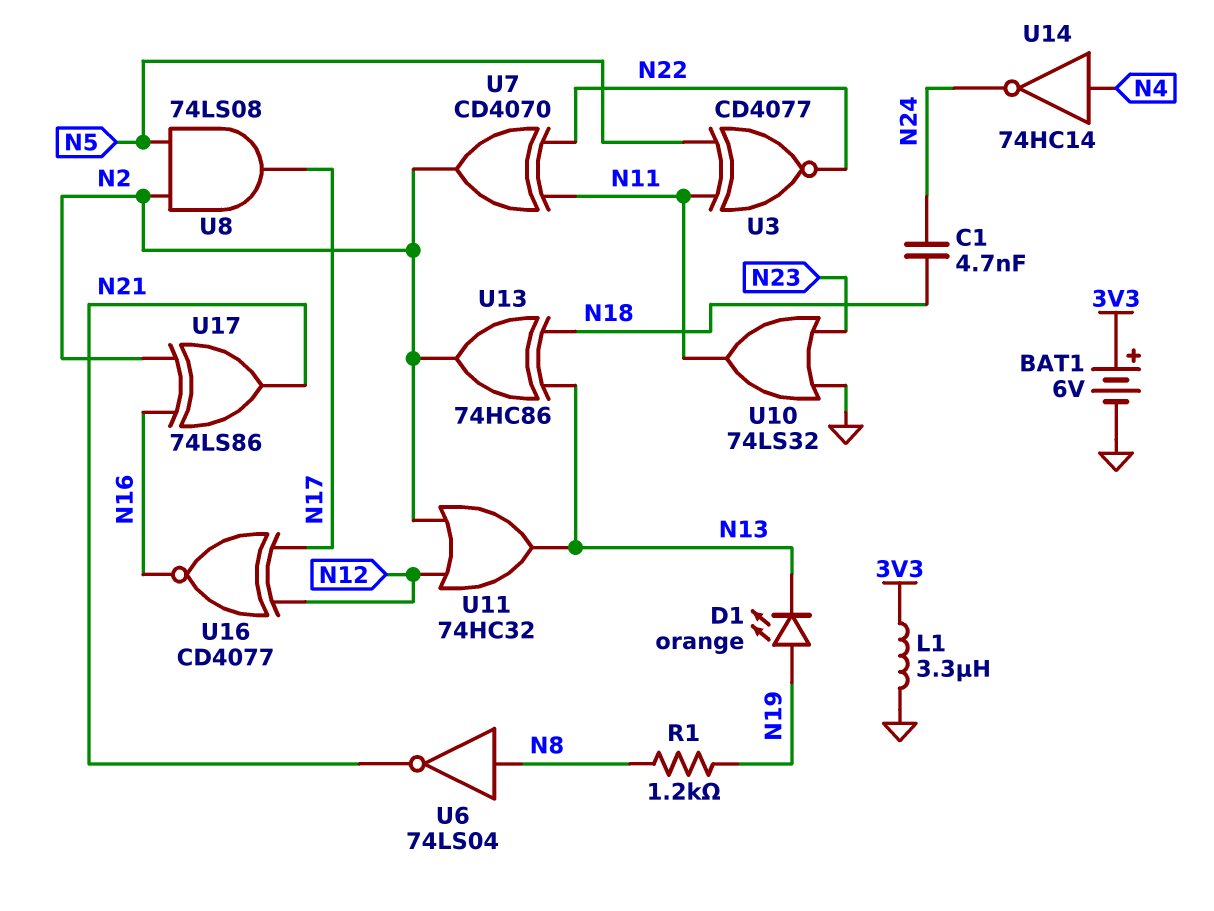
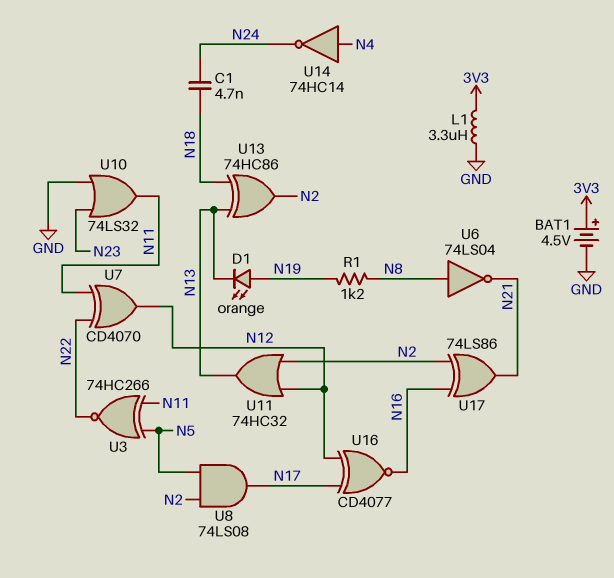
BAT1: 6V (plus 3V3, minus GND) -> 4.5V (plus 3V3, minus GND)
U3: XNOR CD4077 (in N5, in N11, out N22) -> XNOR 74HC266 (in N5, in N11, out N22)
U7: XOR CD4070 (in N11, in N22, out N2) -> XOR CD4070 (in N11, in N22, out N12)

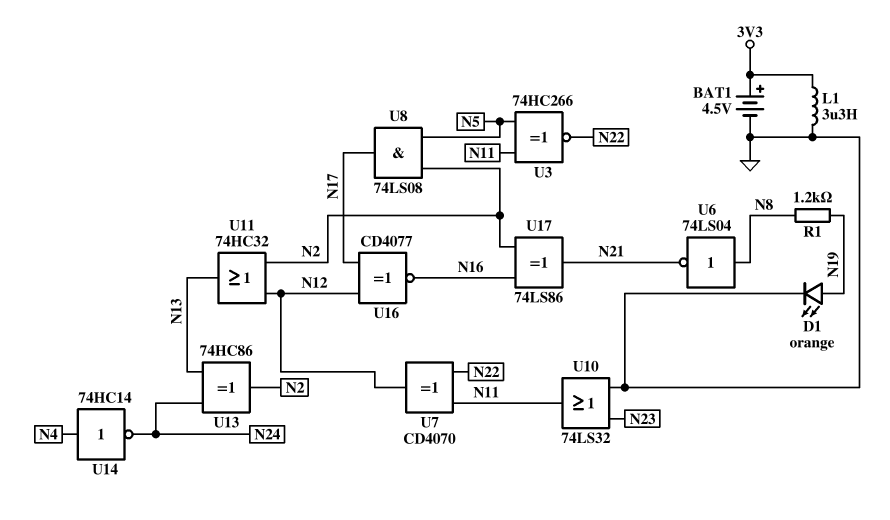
C1: 4.7nF (N18, N24) -> none
D1: LED orange (A N19, K N13) -> LED orange (A N19, K GND)
U13: XOR 74HC86 (in N13, in N18, out N2) -> XOR 74HC86 (in N13, in N24, out N2)

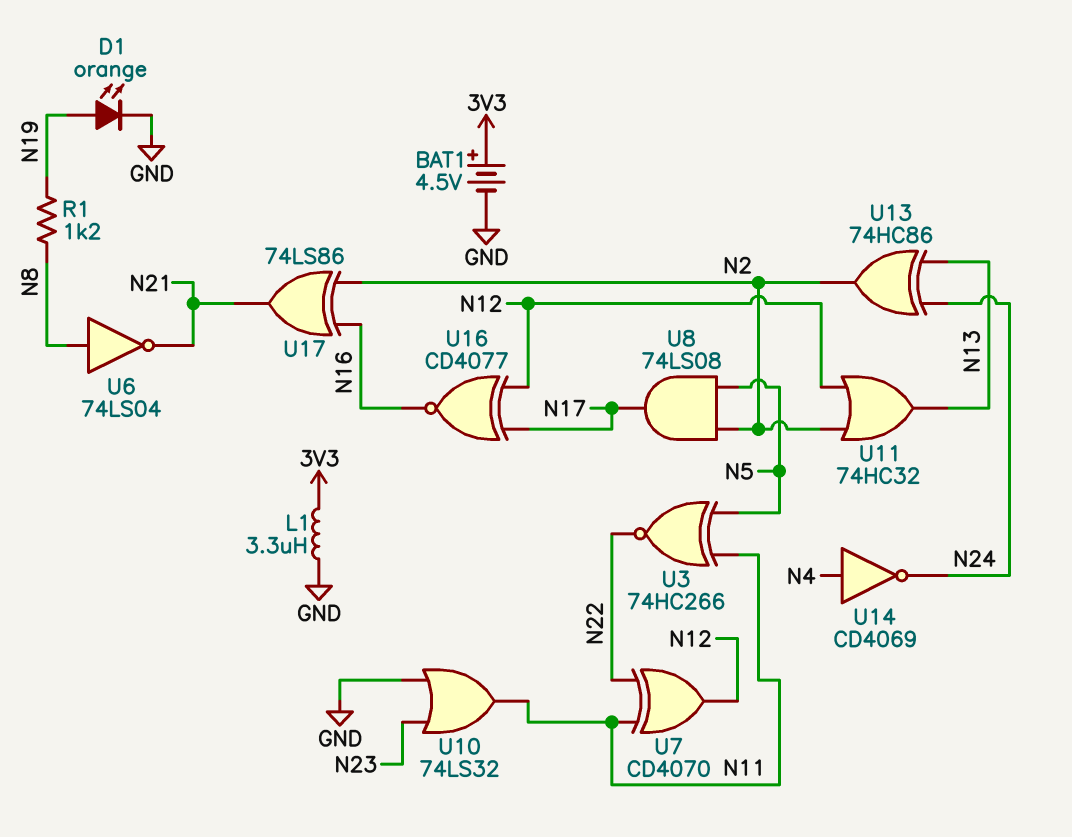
U14: NOT 74HC14 (in N4, out N24) -> NOT CD4069 (in N4, out N24)

